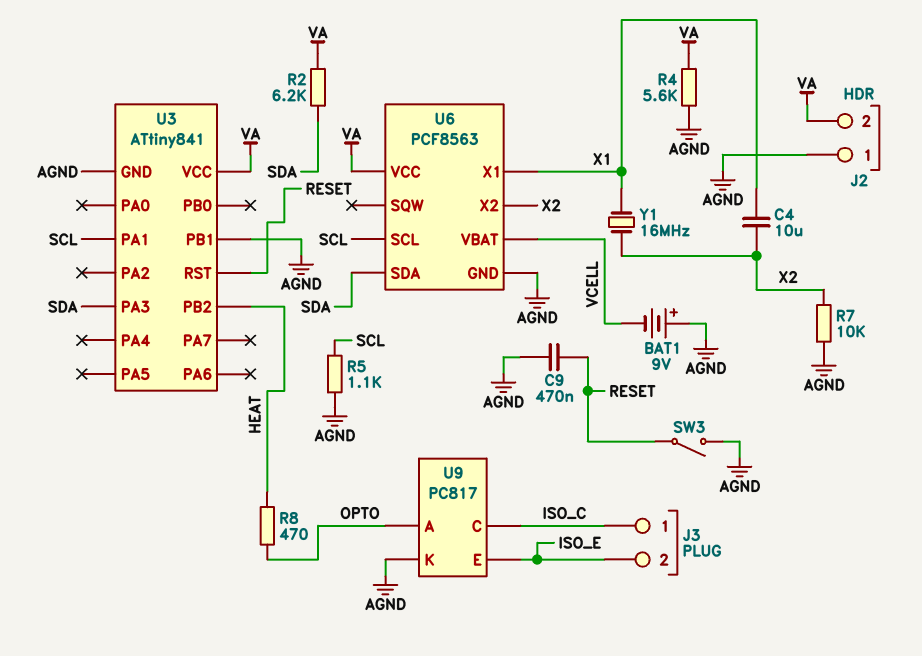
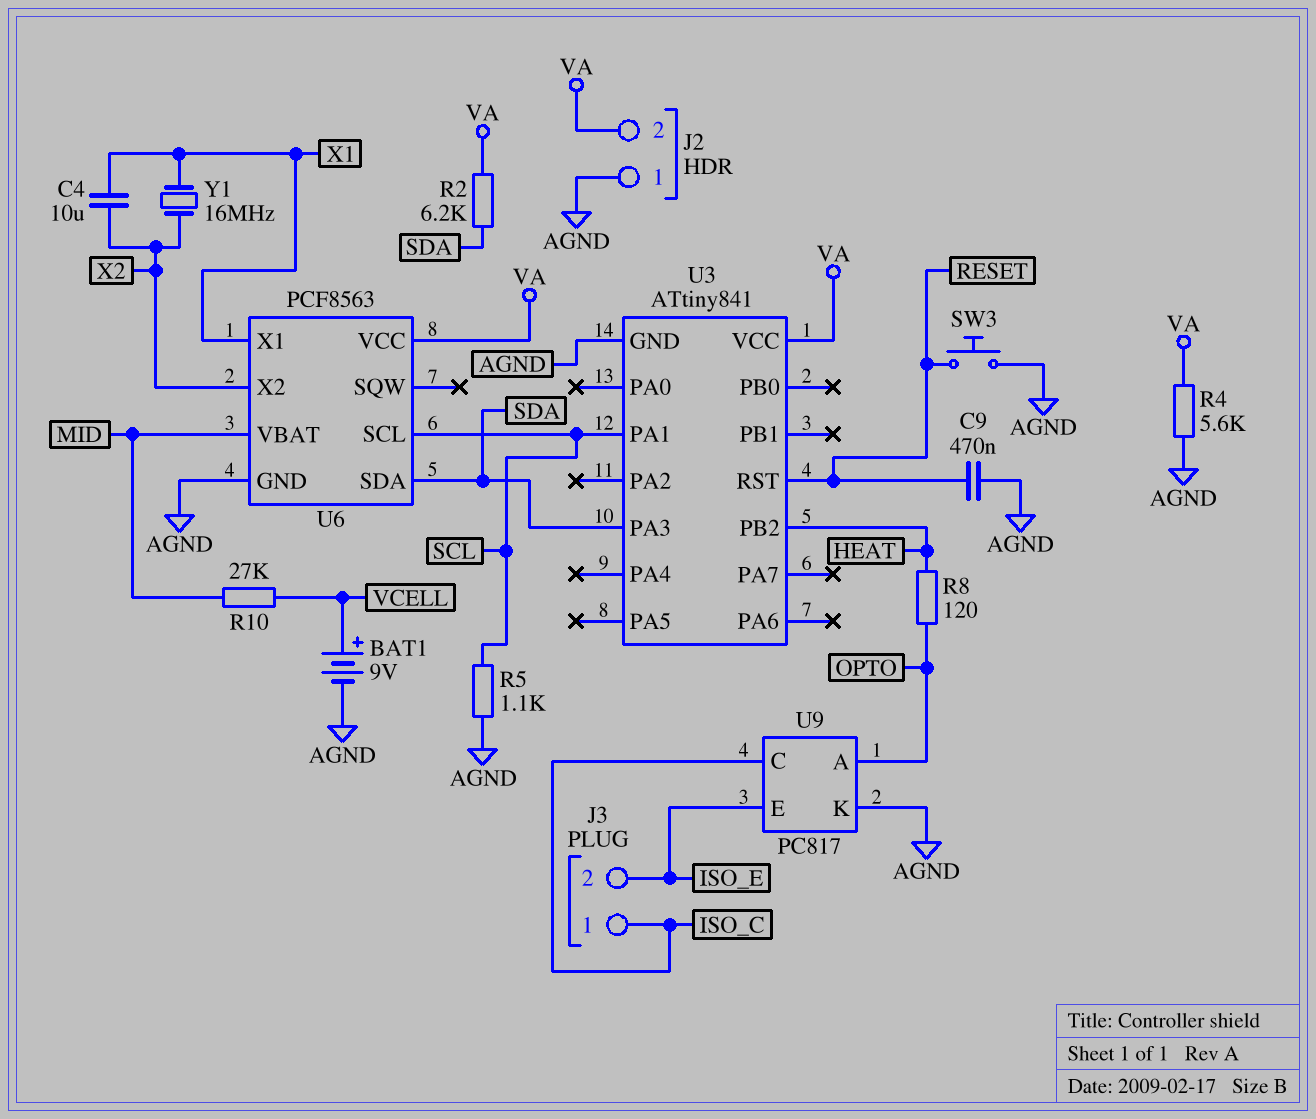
BAT1: 9V (plus AGND, minus VCELL) -> 9V (plus VCELL, minus AGND)
R7: 10k (AGND, X2) -> none
R8: 470 (HEAT, OPTO) -> 120 (HEAT, OPTO)
R10: none -> 27k (MID, VCELL)
SW3: switch (AGND, RESET) -> button (AGND, RESET)
U3 pin PB1: AGND -> none
U6 pin VBAT: VCELL -> MID

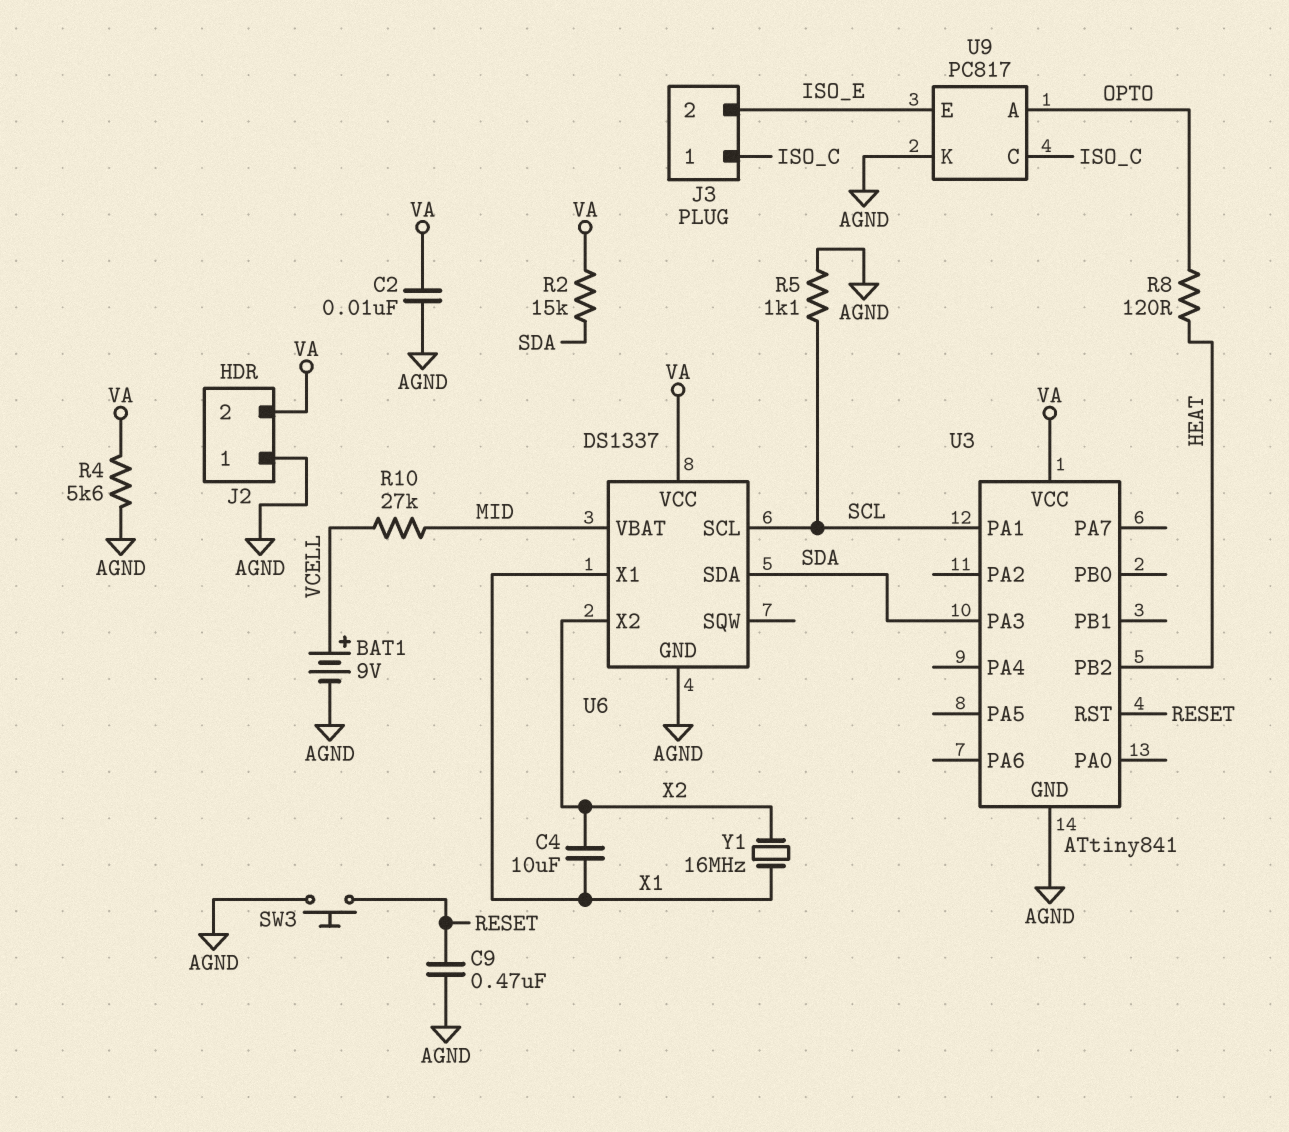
C2: none -> 10nF (AGND, VA)
R2: 6.2k (SDA, VA) -> 15k (SDA, VA)
U6: PCF8563 -> DS1337

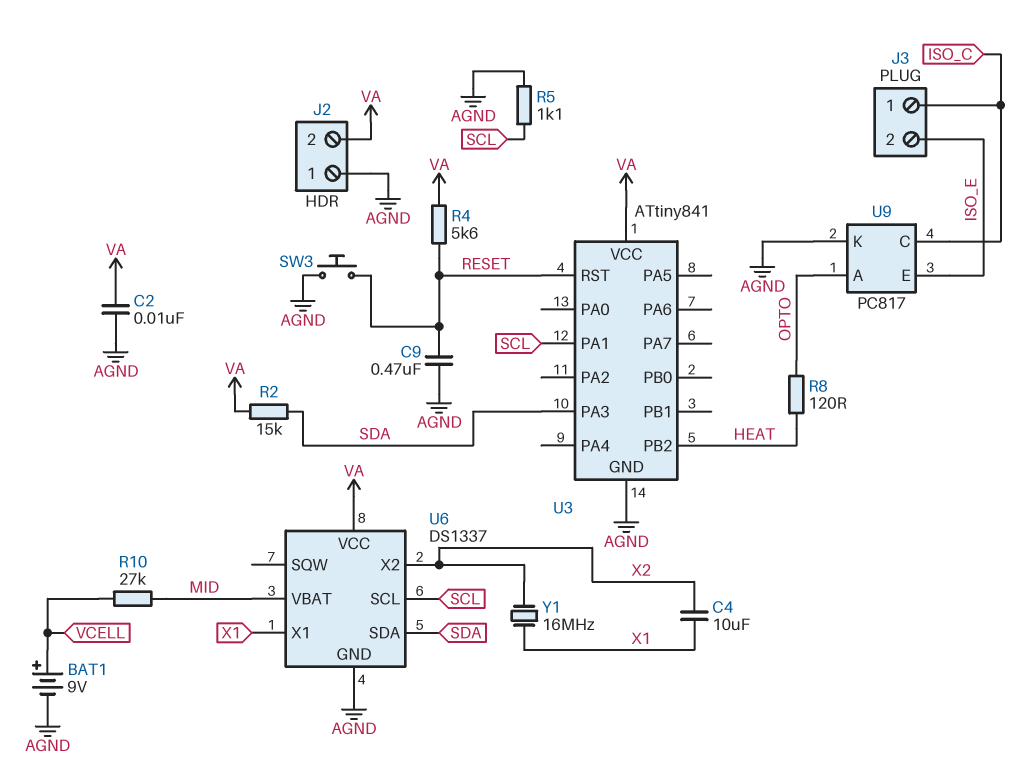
R4: 5.6k (AGND, VA) -> 5.6k (RESET, VA)

